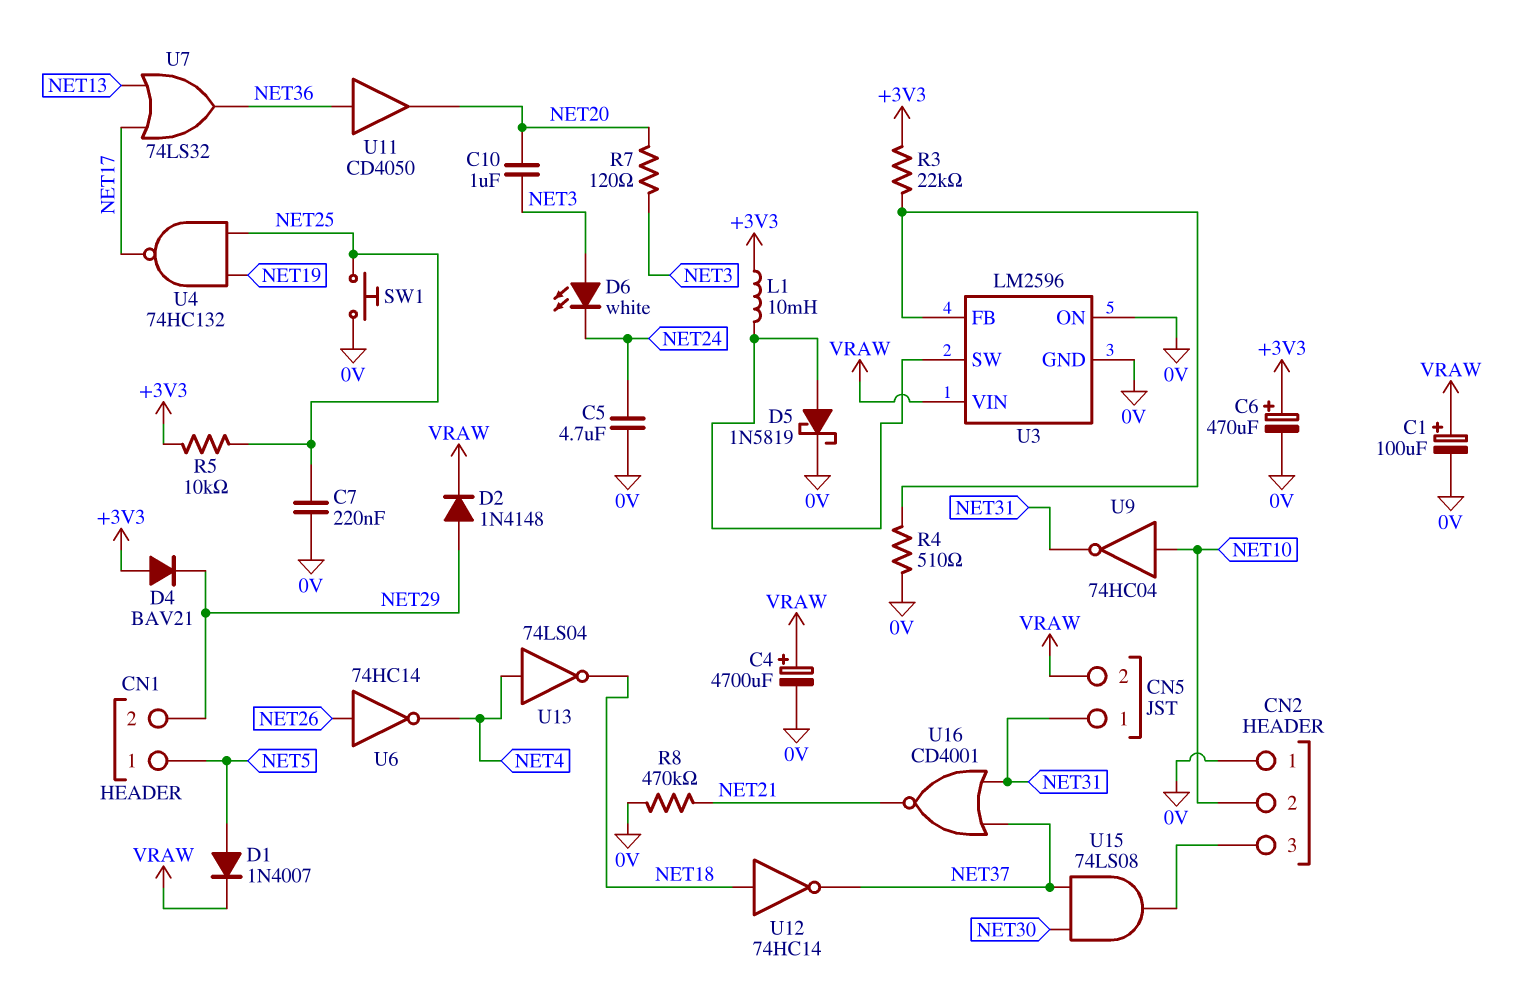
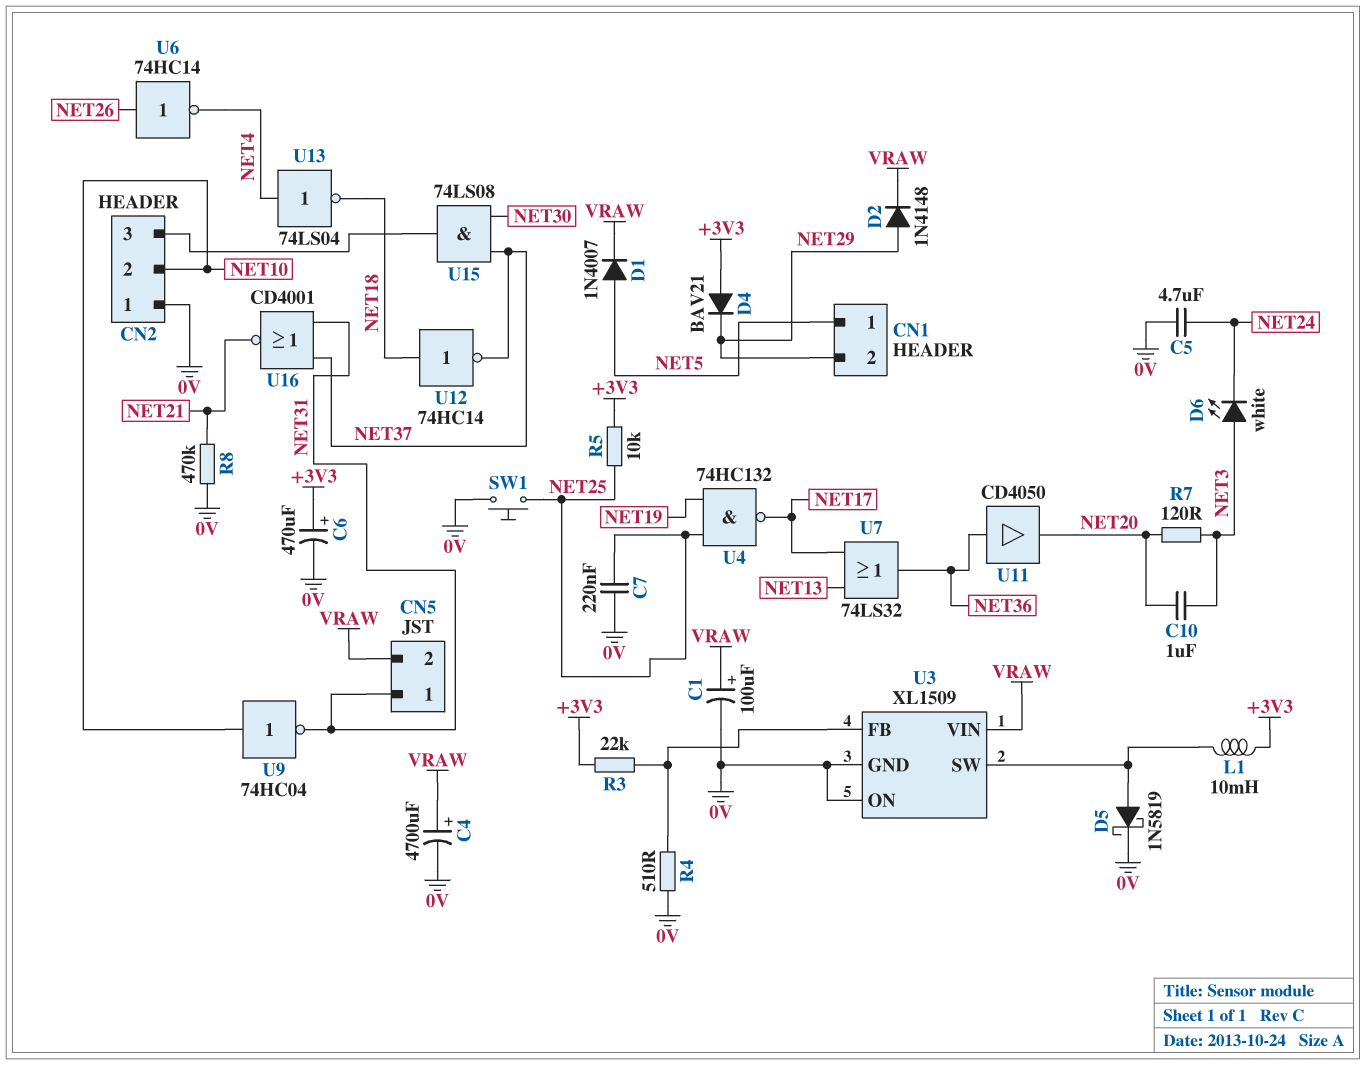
U3: LM2596 -> XL1509

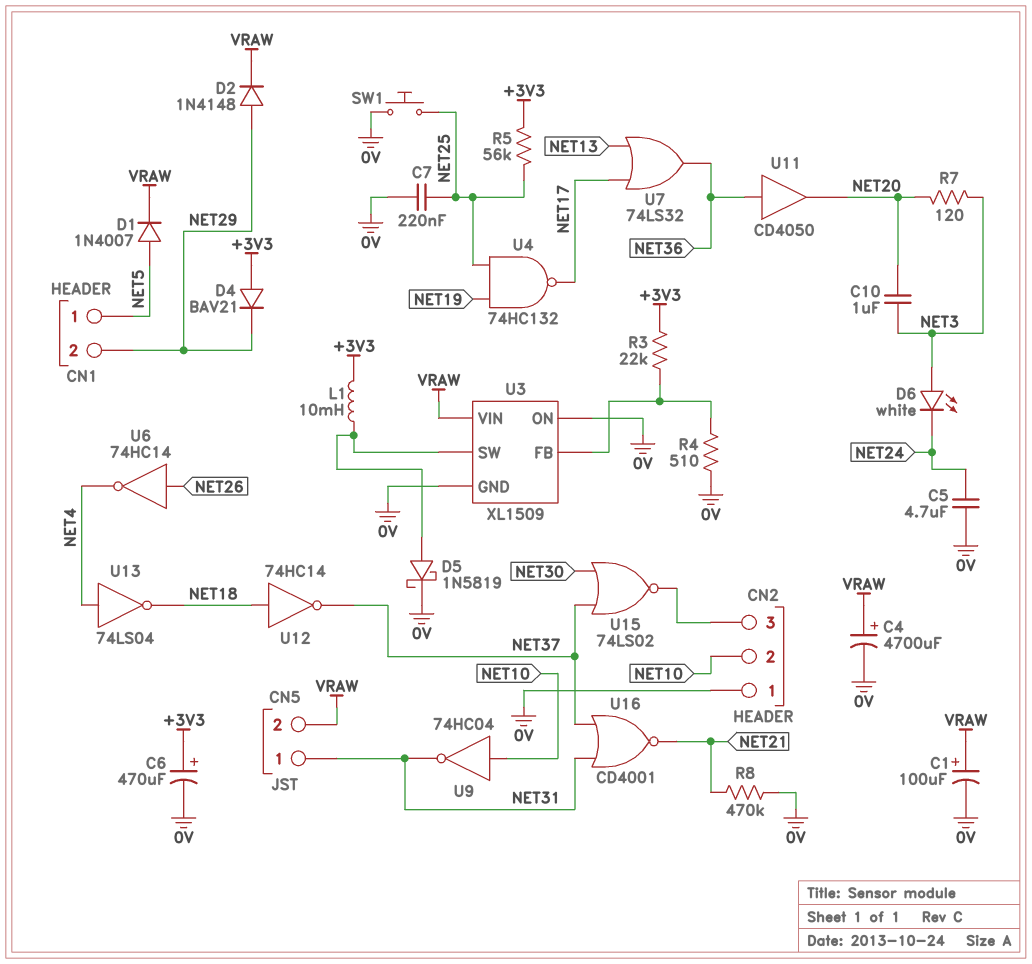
R5: 10k (+3V3, NET25) -> 56k (+3V3, NET25)
U15: AND 74LS08 (in NET30, in NET37, out CN2/3) -> NOR 74LS02 (in NET30, in NET37, out CN2/3)

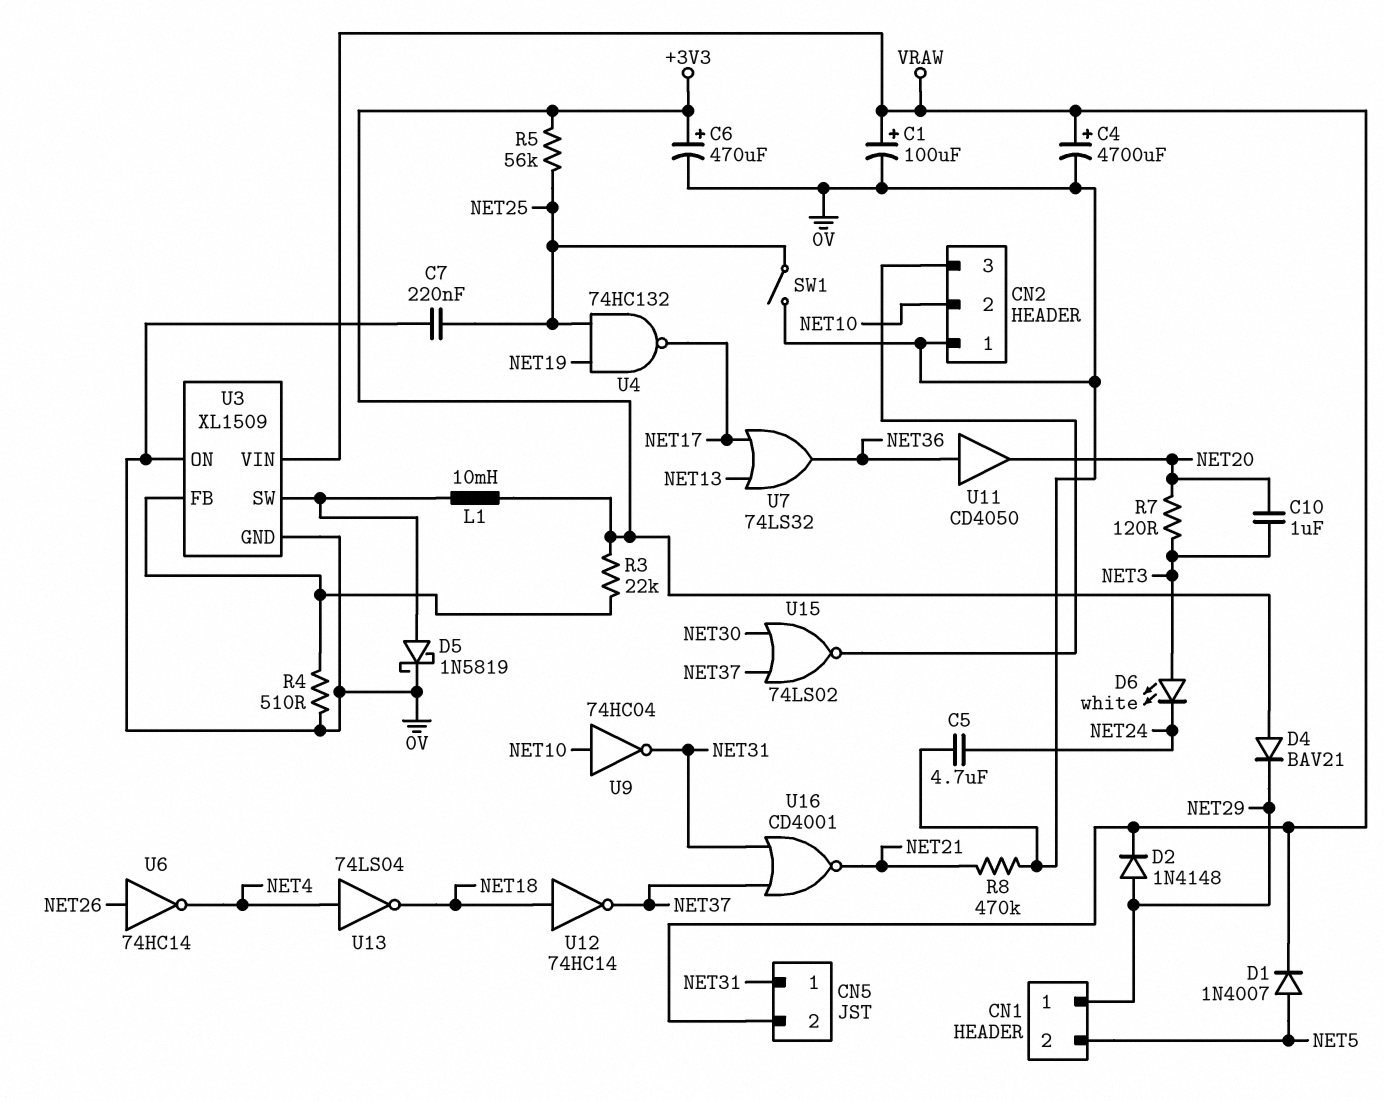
CN1 pin 1: NET5 -> NET29
CN1 pin 2: NET29 -> NET5
SW1: button (0V, NET25) -> switch (0V, NET25)

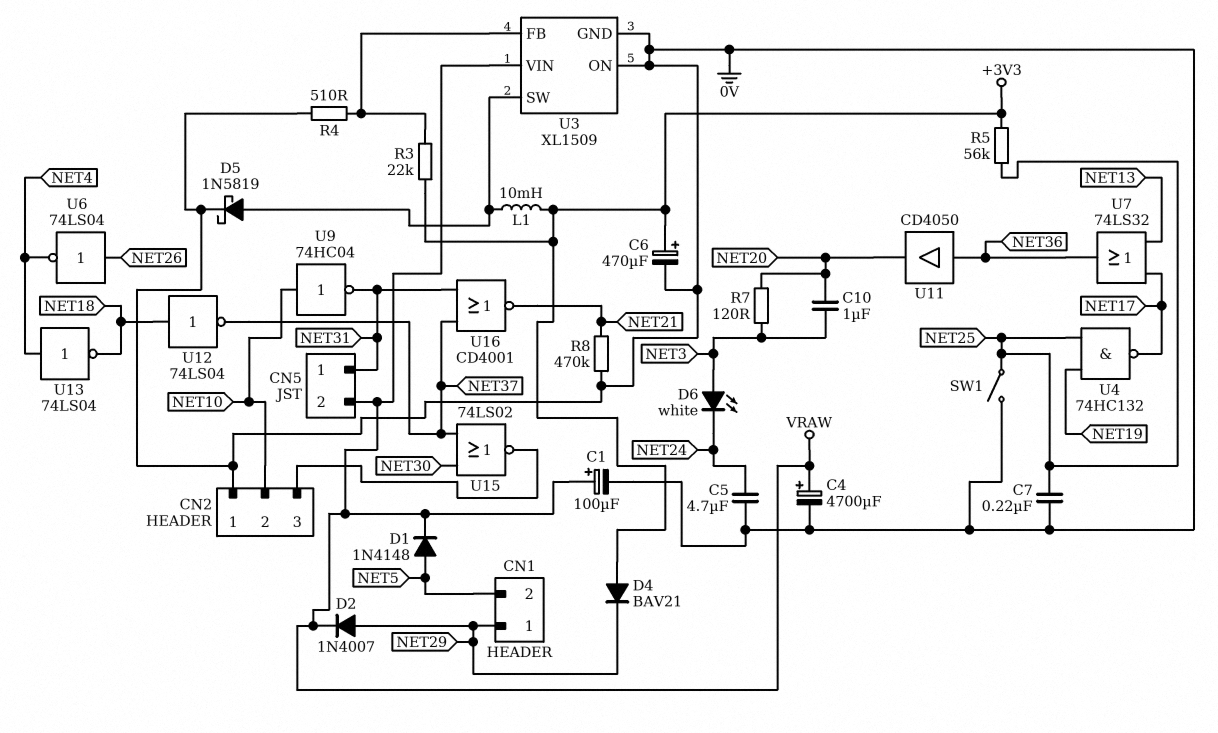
D1: diode 1N4007 (A NET5, K VRAW) -> diode 1N4148 (A NET5, K VRAW)
D2: diode 1N4148 (A NET29, K VRAW) -> diode 1N4007 (A NET29, K VRAW)
U6: NOT 74HC14 (in NET26, out NET4) -> NOT 74LS04 (in NET26, out NET4)
U12: NOT 74HC14 (in NET18, out NET37) -> NOT 74LS04 (in NET18, out NET37)

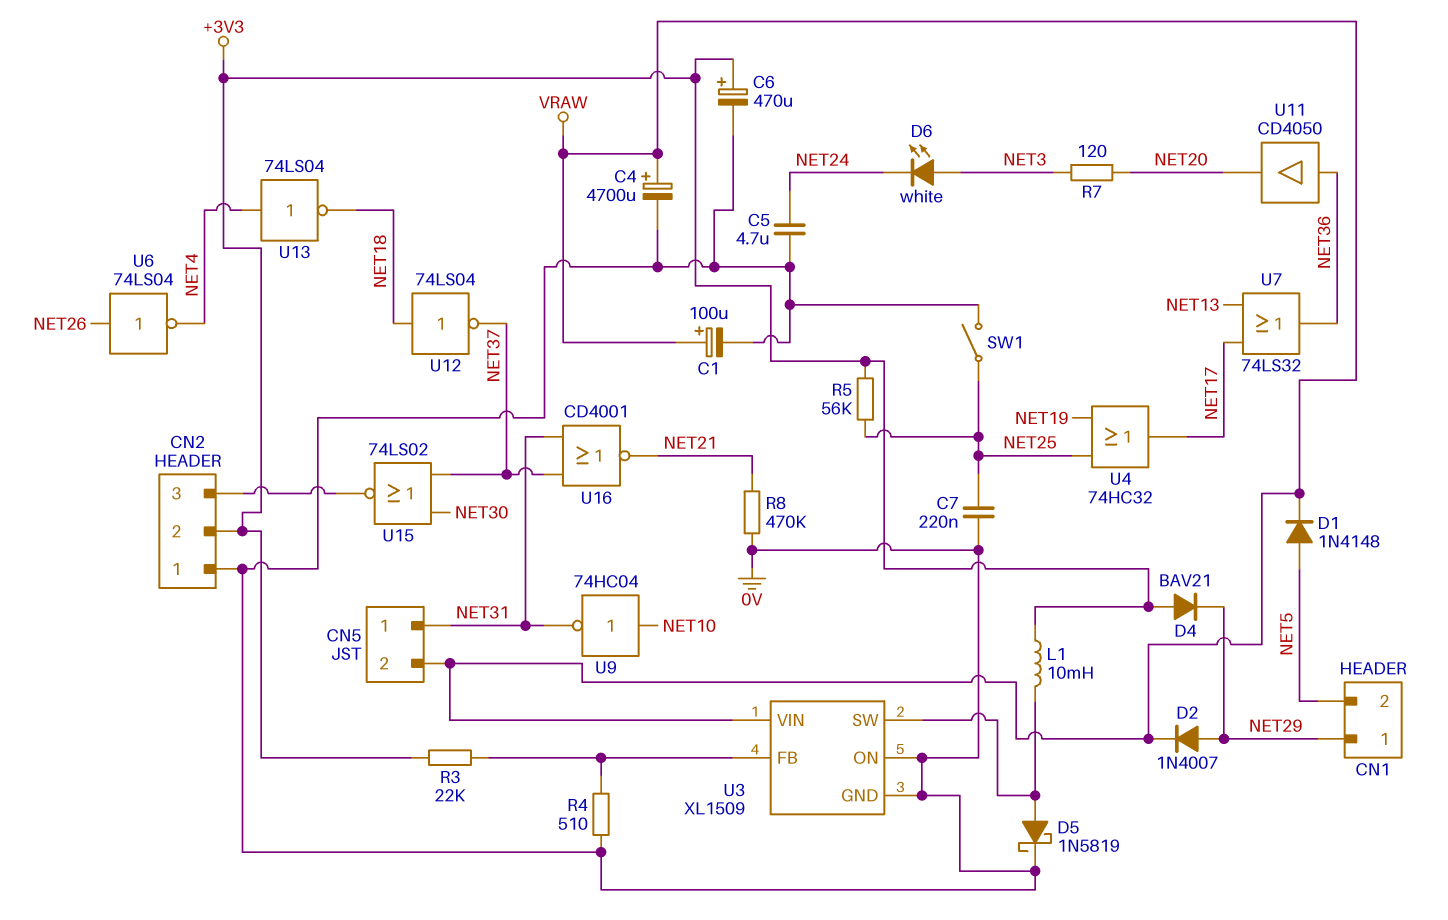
C10: 1uF (NET3, NET20) -> none
CN2 pin 2: NET10 -> +3V3
U4: NAND 74HC132 (in NET19, in NET25, out NET17) -> OR 74HC32 (in NET19, in NET25, out NET17)

